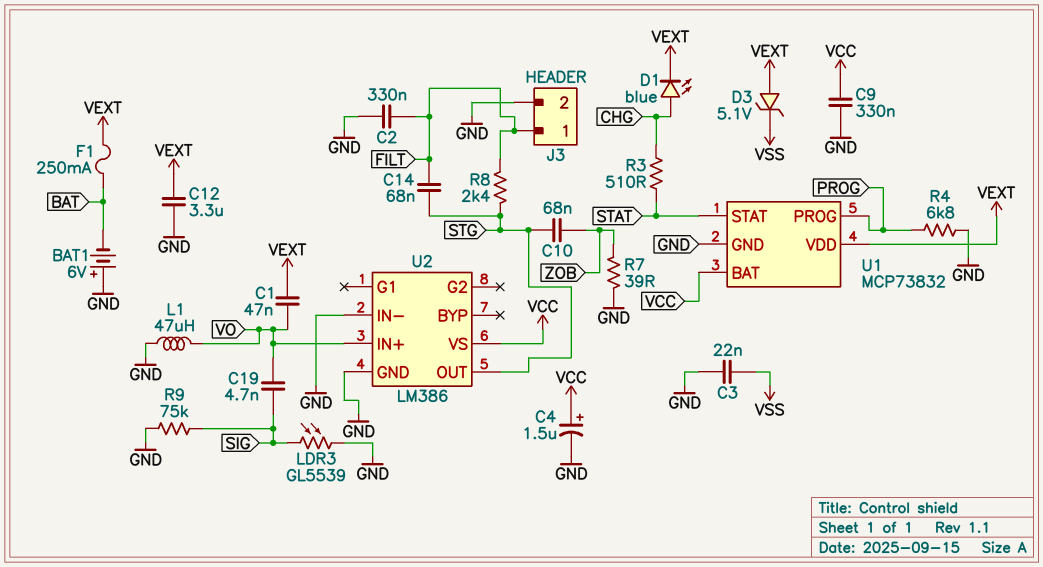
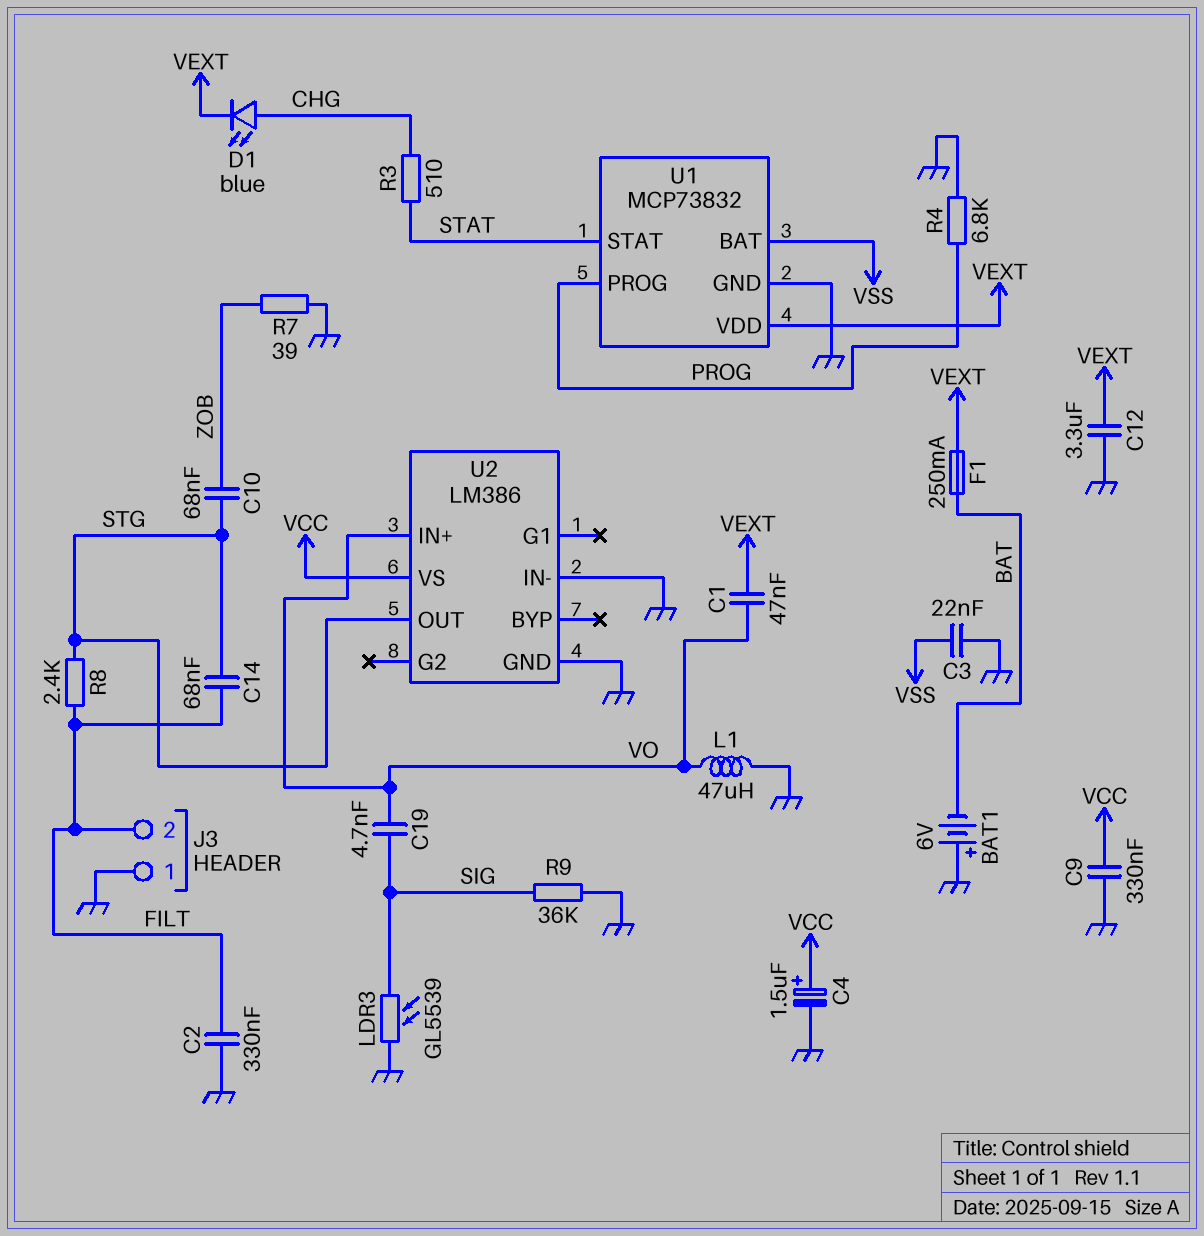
D3: zener 5.1V (A VEXT, K VSS) -> none
J3 pin 1: FILT -> GND
J3 pin 2: GND -> FILT
R9: 75k (GND, SIG) -> 36k (GND, SIG)
U1 pin BAT: VCC -> VSS

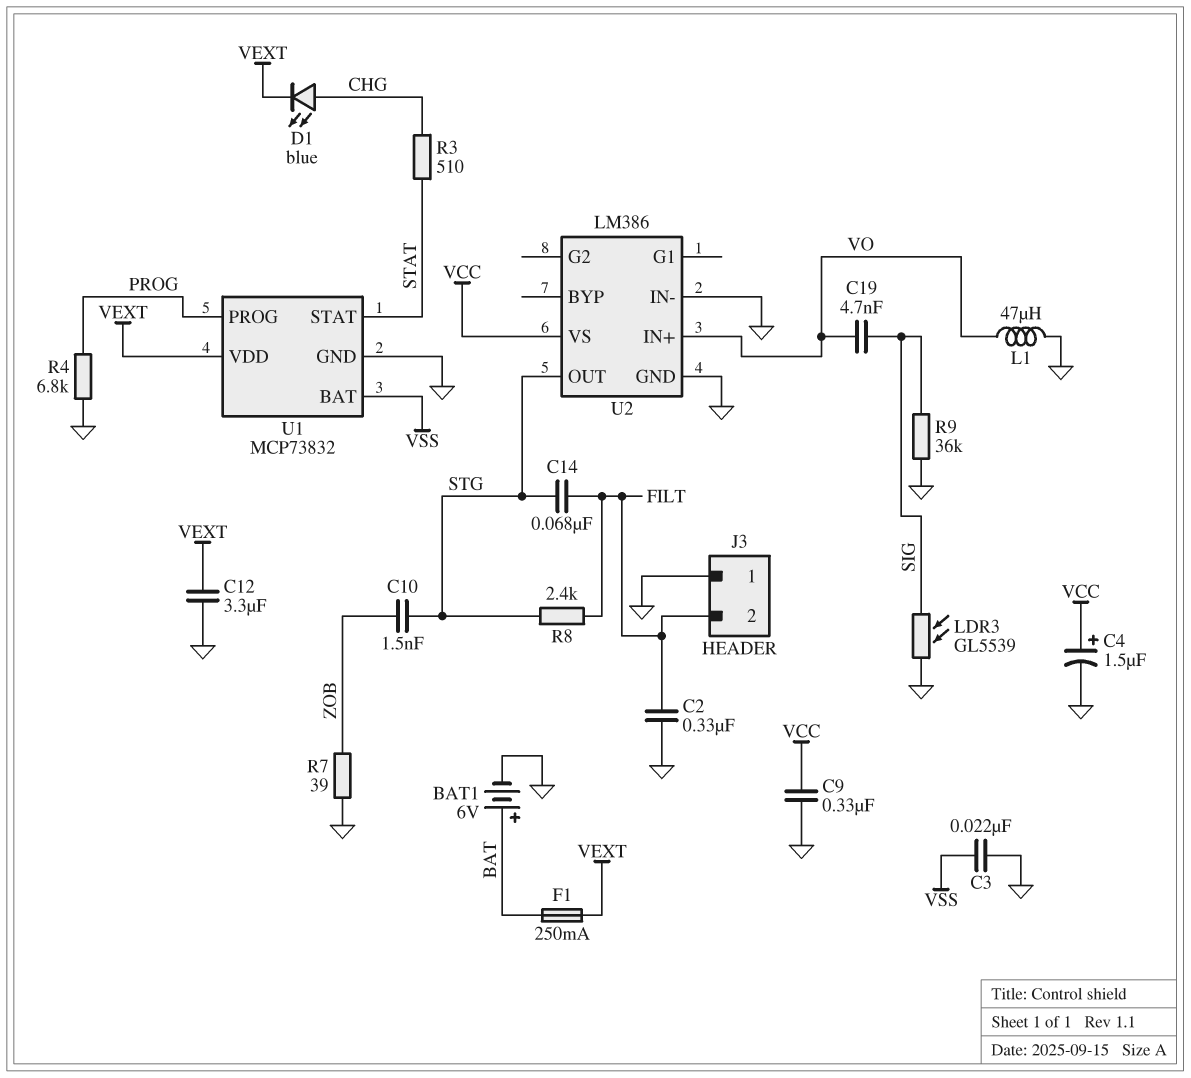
BAT1: 6V (plus GND, minus BAT) -> 6V (plus BAT, minus GND)
C1: 47nF (VEXT, VO) -> none
C10: 68nF (STG, ZOB) -> 1.5nF (STG, ZOB)

